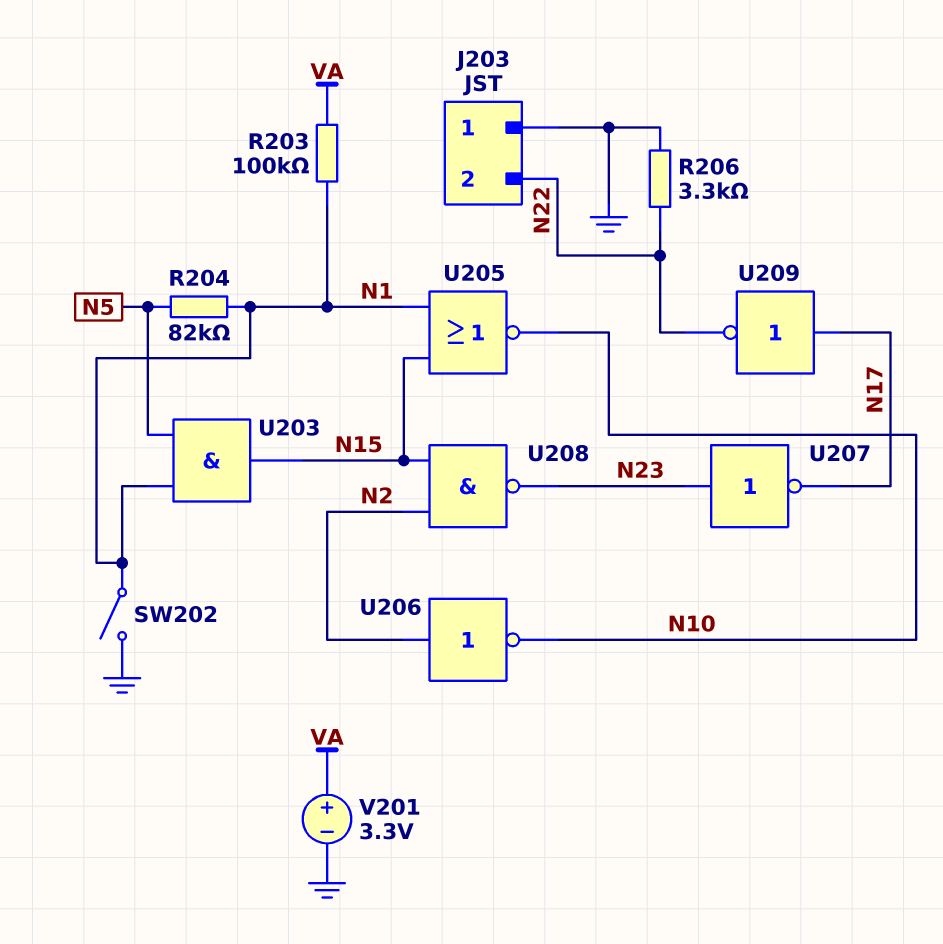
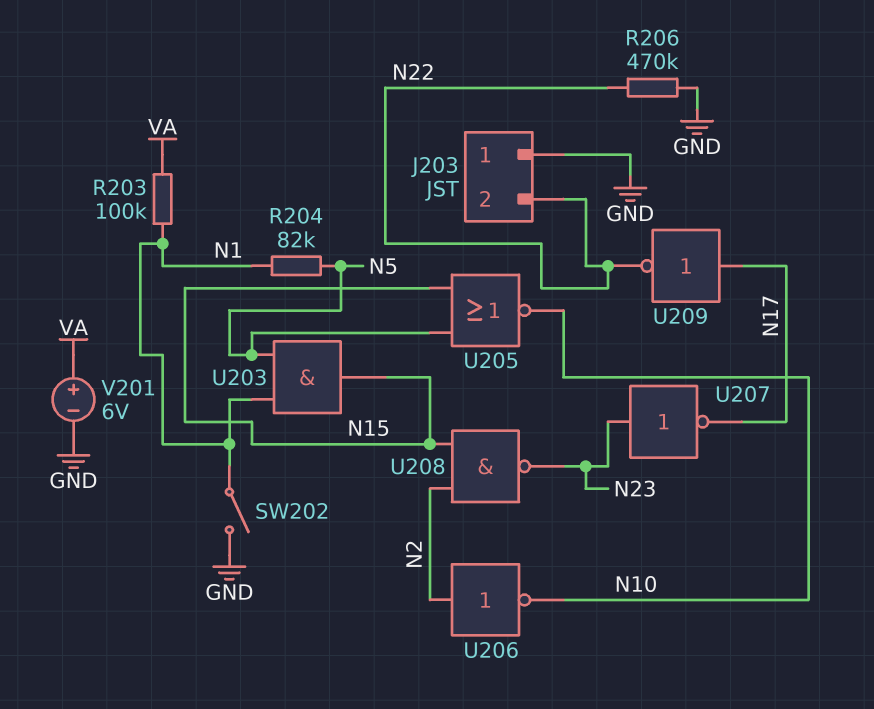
R206: 3.3k (GND, N22) -> 470k (GND, N22)
U205: NOR (in N1, in N15, out N10) -> NOR (in N5, in N15, out N10)
V201: 3.3V (plus VA, minus GND) -> 6V (plus VA, minus GND)

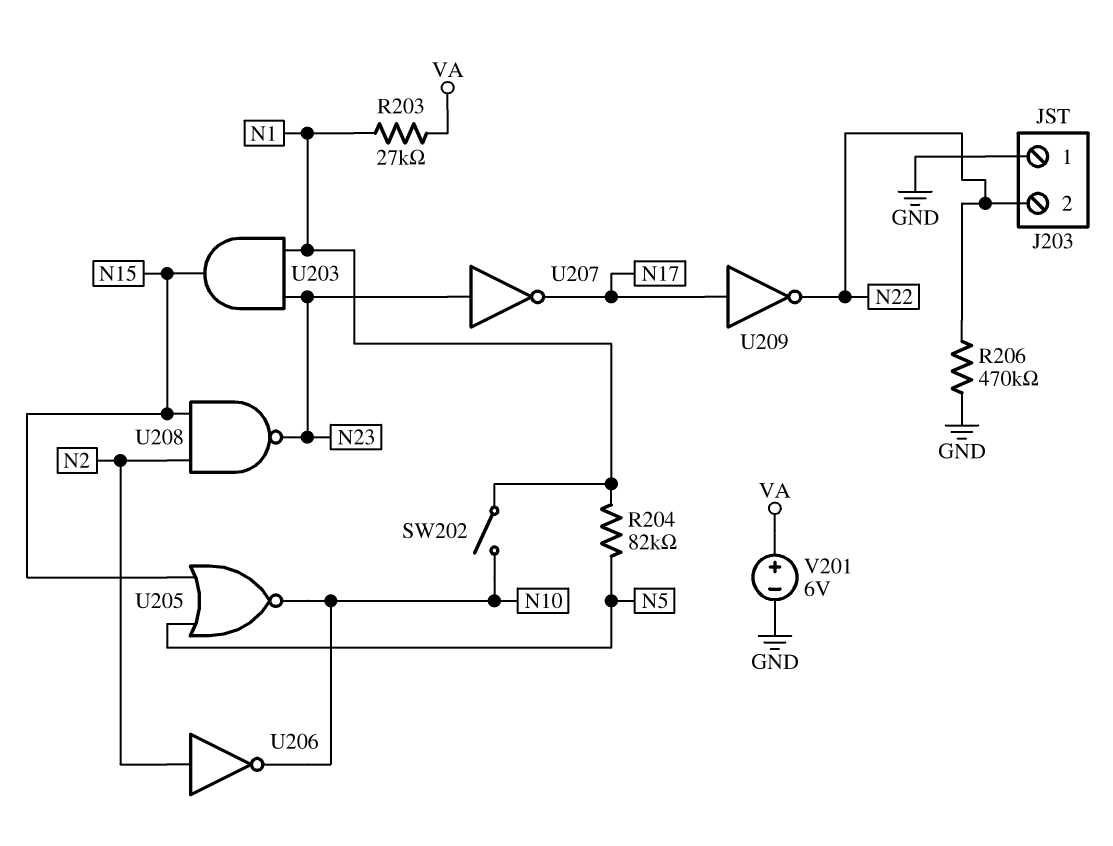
R203: 100k (N1, VA) -> 27k (N1, VA)
SW202: switch (GND, N1) -> switch (N1, N10)
U203: AND (in N1, in N5, out N15) -> AND (in N1, in N23, out N15)

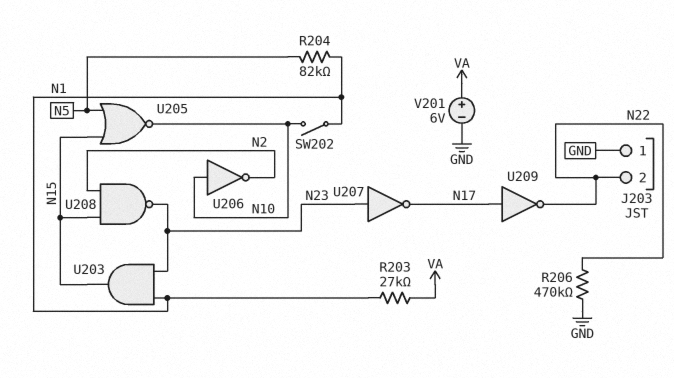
U206: NOT (in N2, out N10) -> NOT (in N10, out N2)

